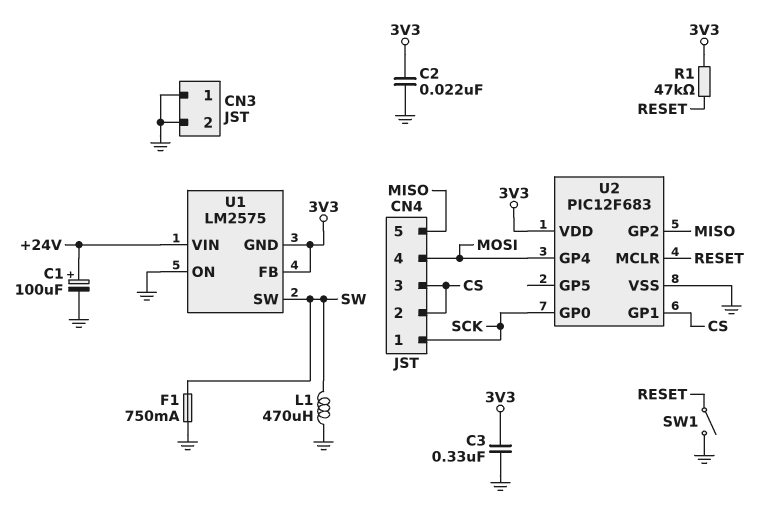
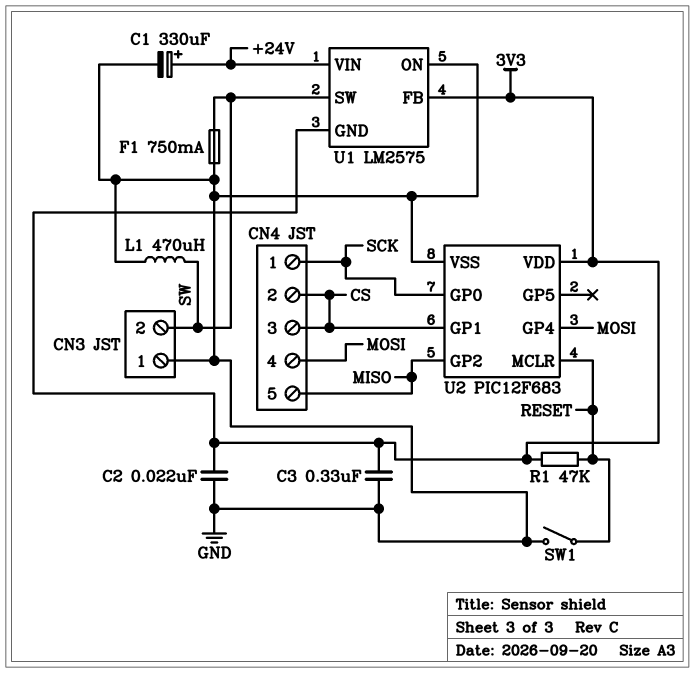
C1: 100uF (plus +24V, minus GND) -> 330uF (plus +24V, minus GND)
CN3 pin 2: GND -> SW

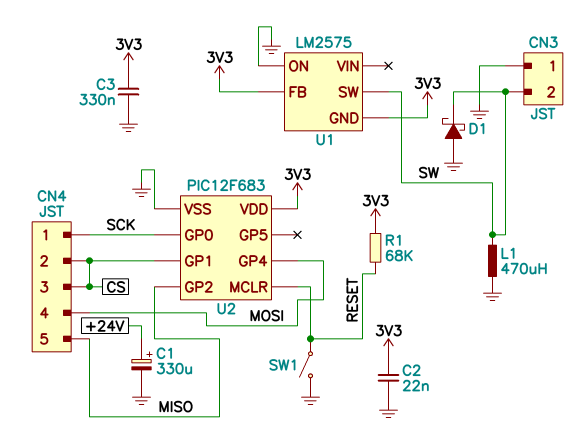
D1: none -> schottky (A GND, K SW)
F1: 750mA (GND, SW) -> none
R1: 47k (3V3, RESET) -> 68k (3V3, RESET)
U1 pin VIN: +24V -> none

